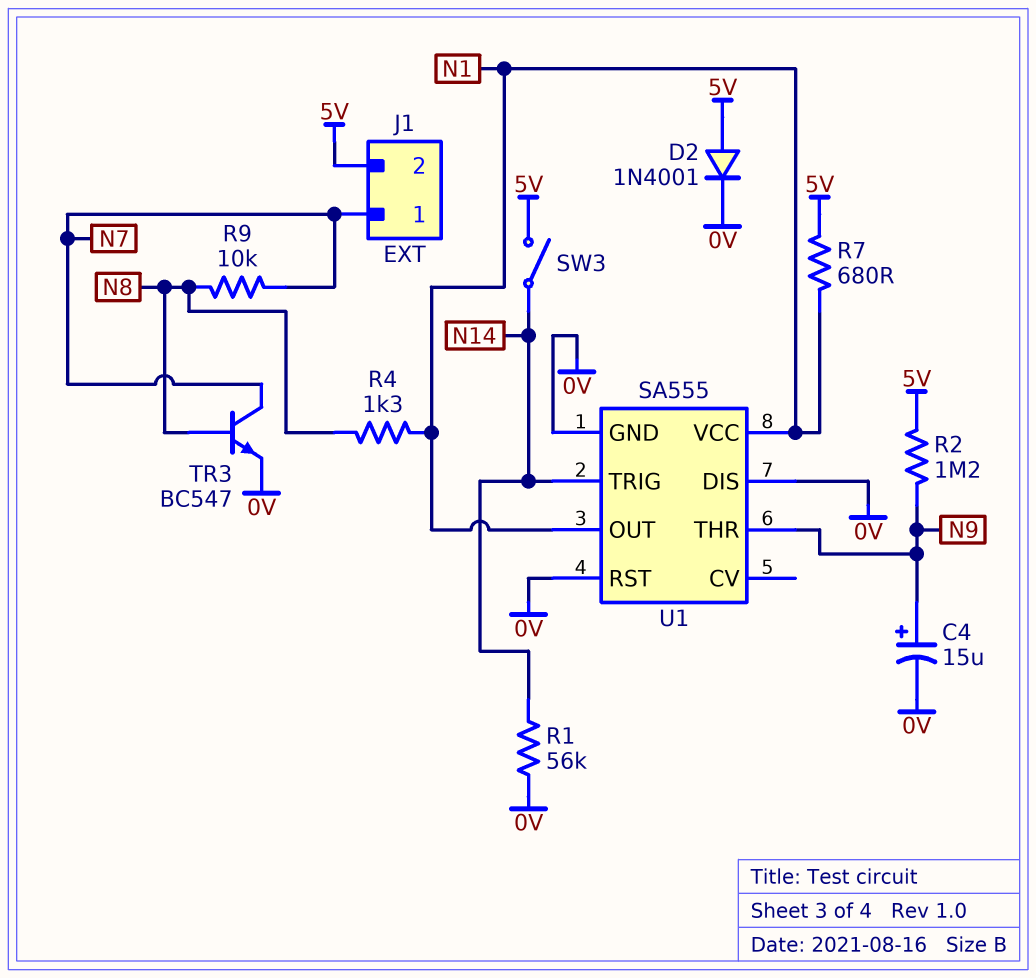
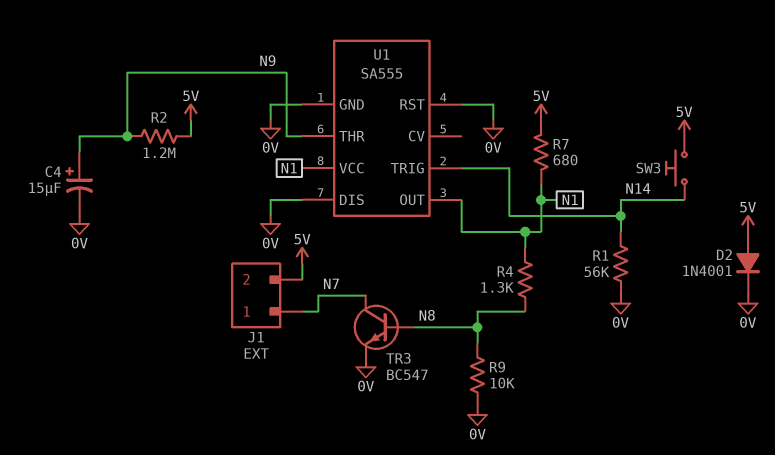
R9: 10k (N7, N8) -> 10k (0V, N8)
SW3: switch (5V, N14) -> button (5V, N14)

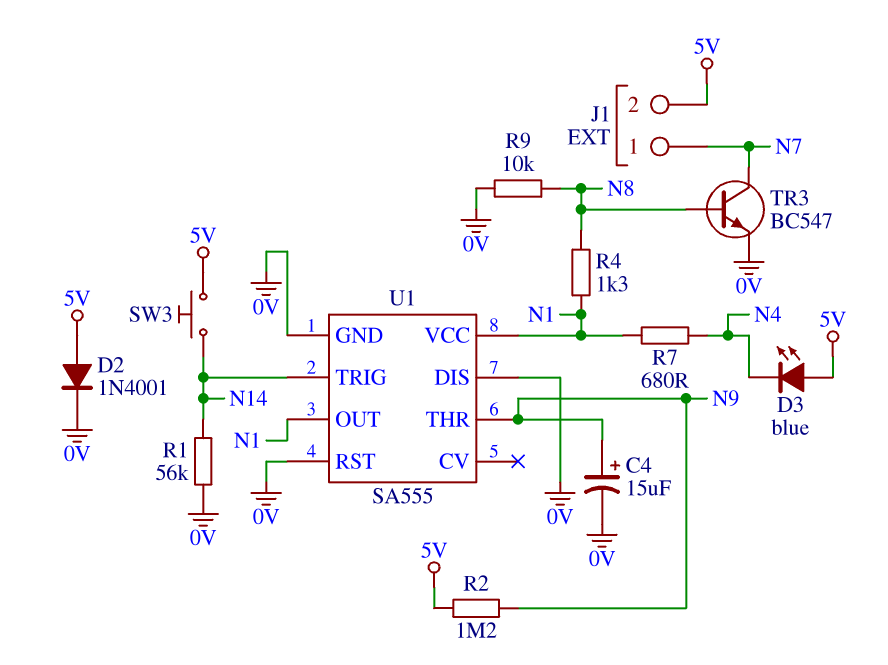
D3: none -> LED blue (A 5V, K N4)
R7: 680 (5V, N1) -> 680 (N1, N4)

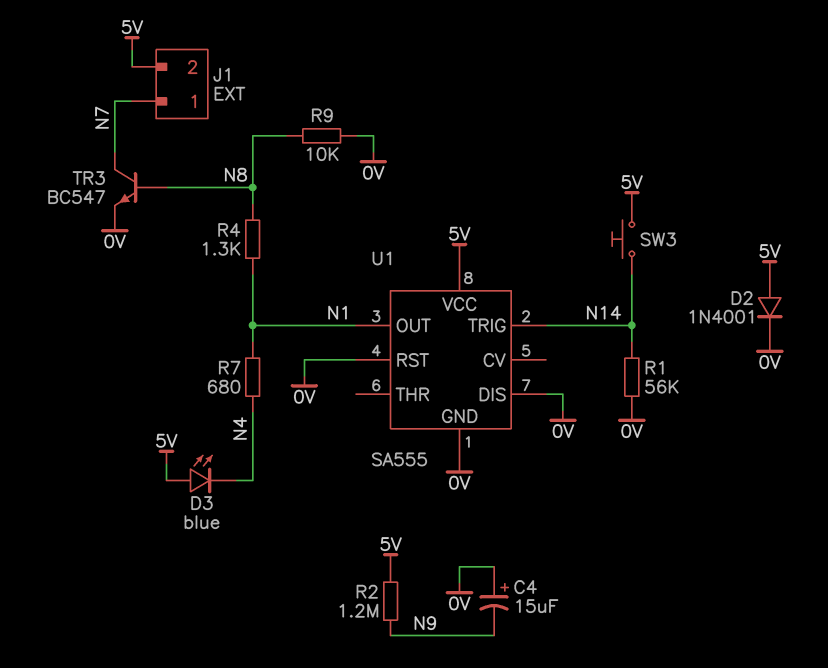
C4: 15uF (plus N9, minus 0V) -> 15uF (plus 0V, minus N9)
U1 pin THR: N9 -> none
U1 pin VCC: N1 -> 5V

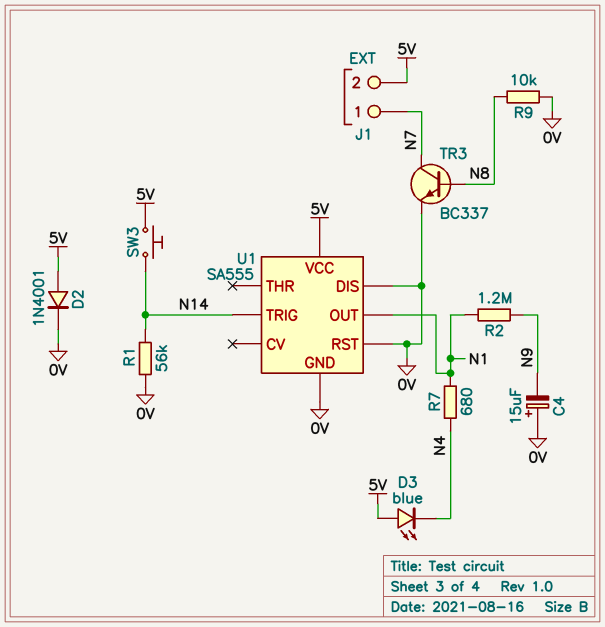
R2: 1.2M (5V, N9) -> 1.2M (N1, N9)
R4: 1.3k (N1, N8) -> none
TR3: NPN BC547 (B N8, C N7, E 0V) -> NPN BC337 (B N8, C N7, E 0V)

